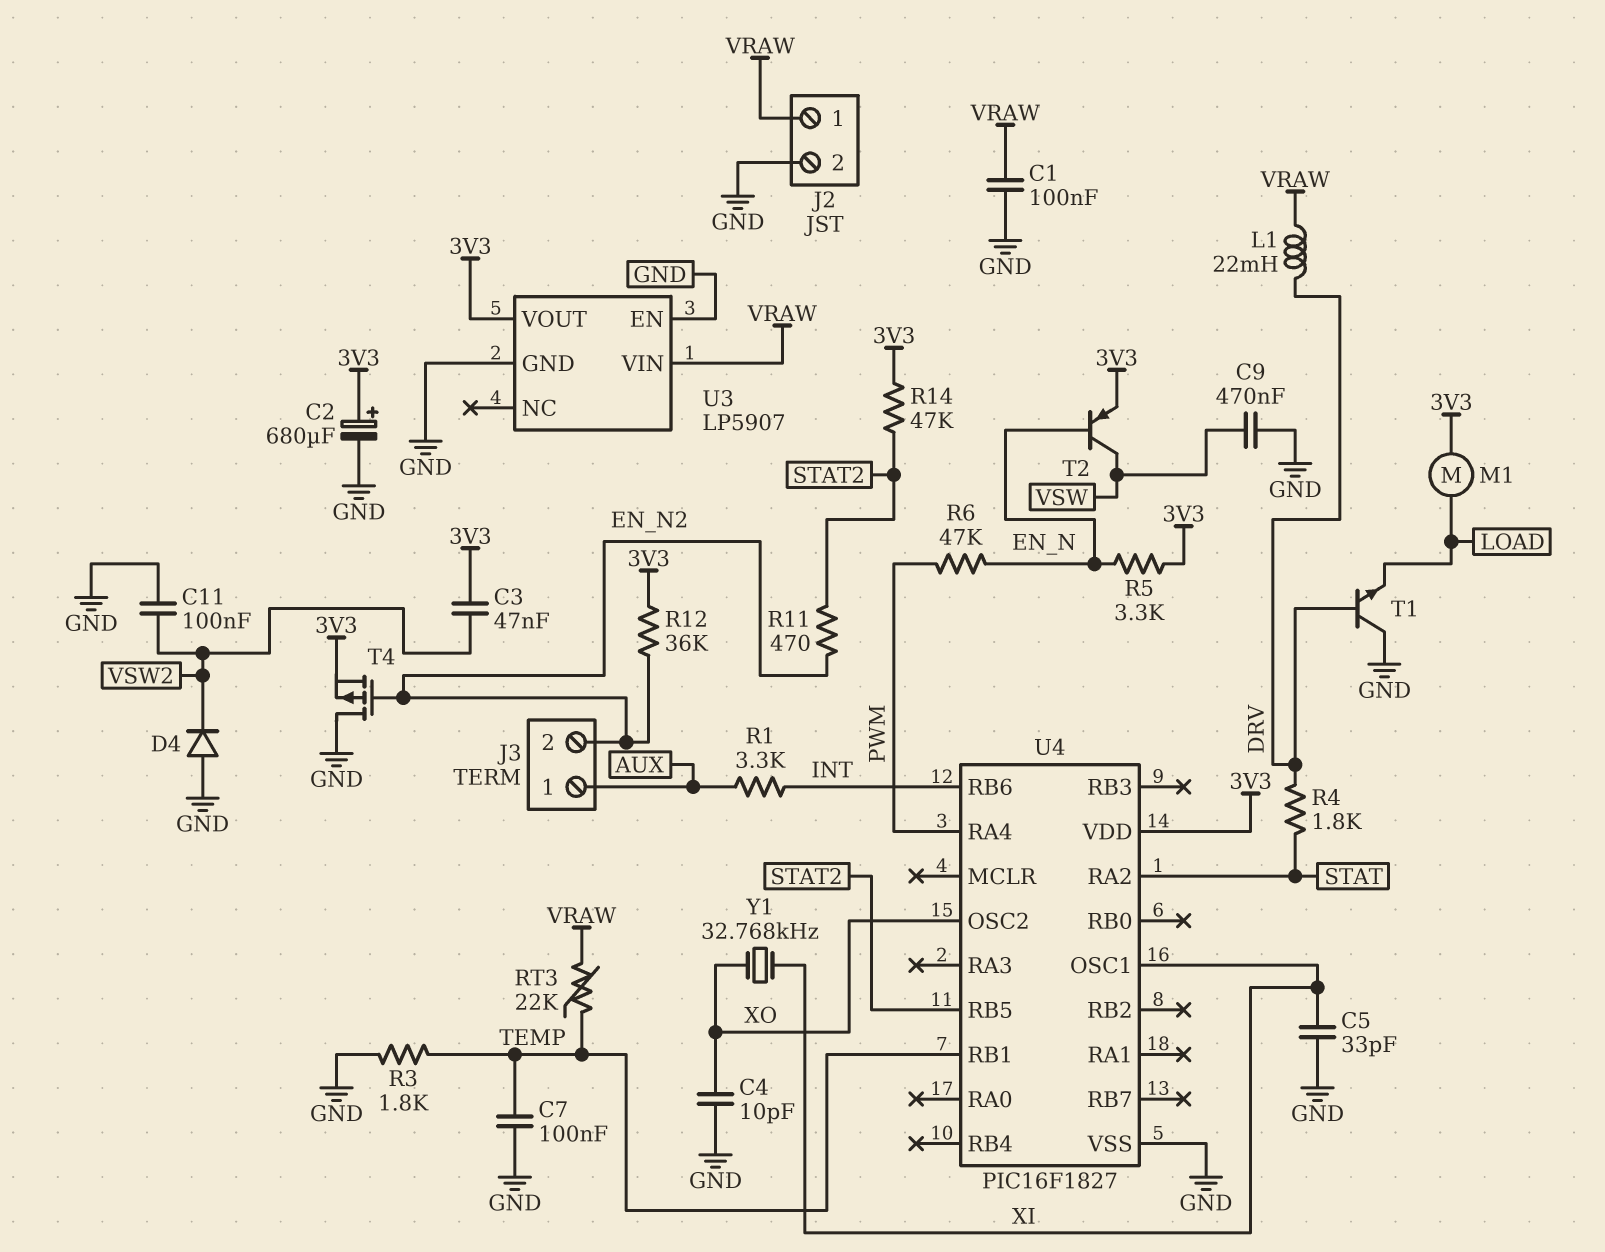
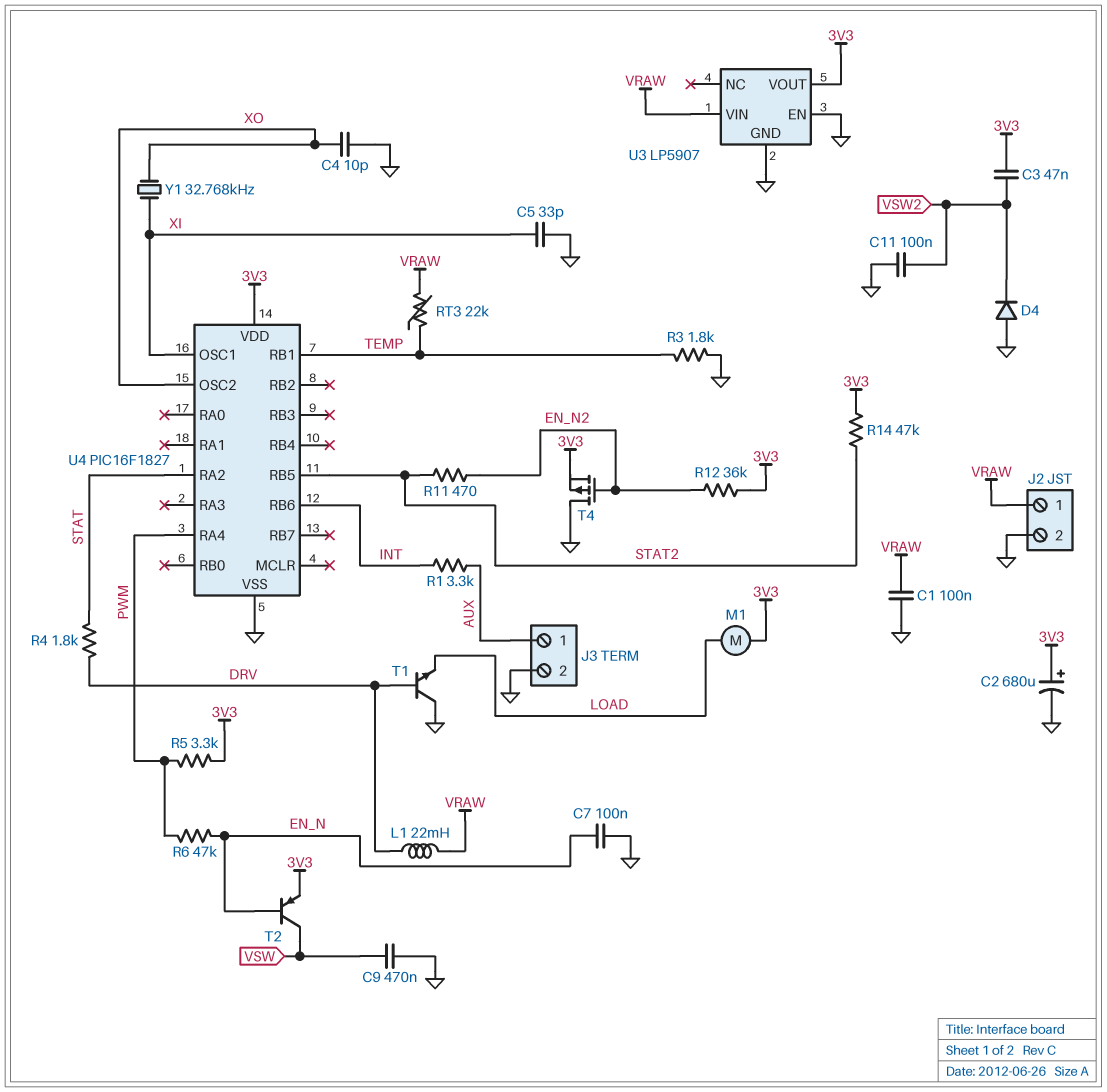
C7: 100nF (GND, TEMP) -> 100nF (EN_N, GND)
J3 pin 2: EN_N2 -> GND
R5: 3.3k (3V3, EN_N) -> 3.3k (3V3, PWM)

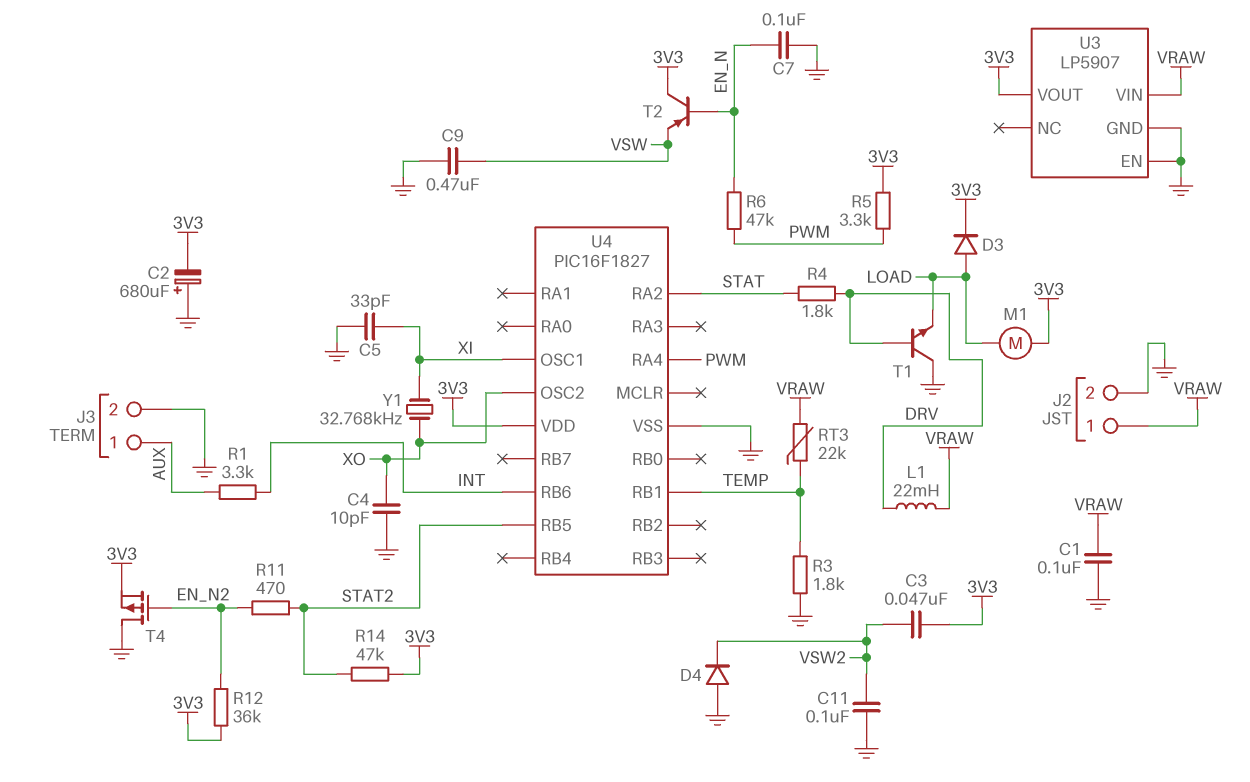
C2: 680uF (plus 3V3, minus GND) -> 680uF (plus GND, minus 3V3)
D3: none -> diode (A LOAD, K 3V3)
T2: PNP (B EN_N, C VSW, E 3V3) -> PNP (B EN_N, C 3V3, E VSW)

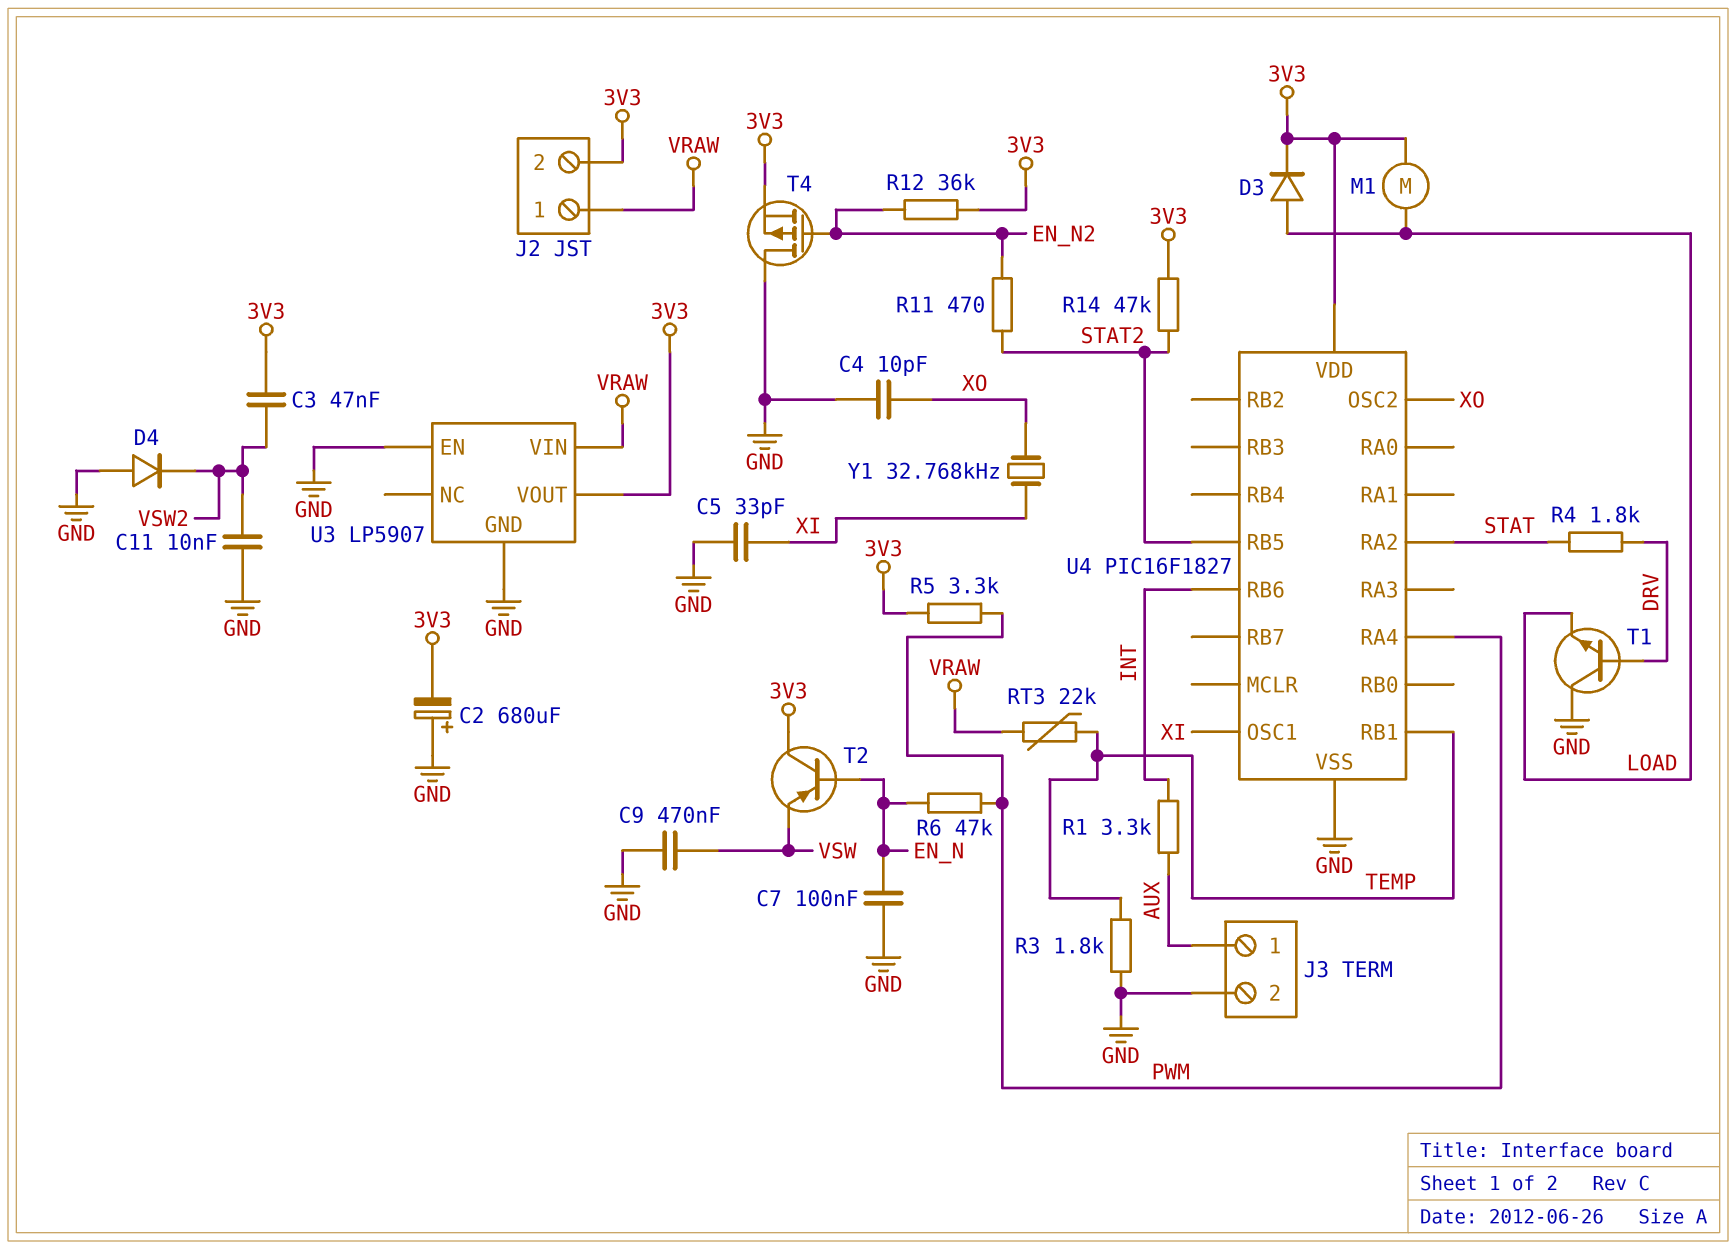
C1: 100nF (GND, VRAW) -> none
C11: 100nF (GND, VSW2) -> 10nF (GND, VSW2)
J2 pin 2: GND -> 3V3
L1: 22mH (DRV, VRAW) -> none

